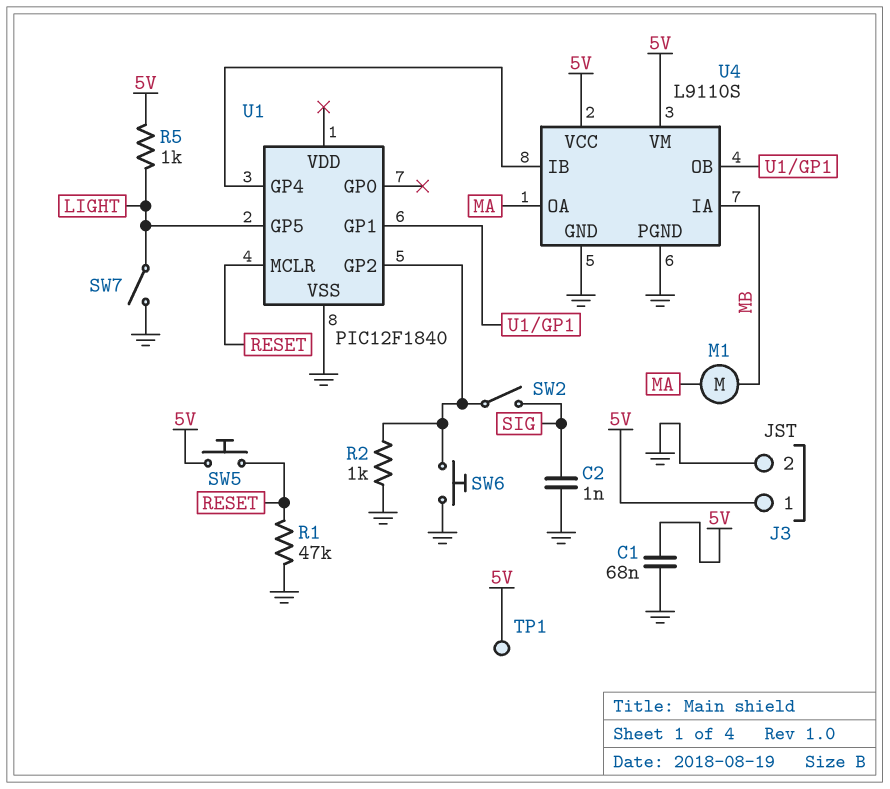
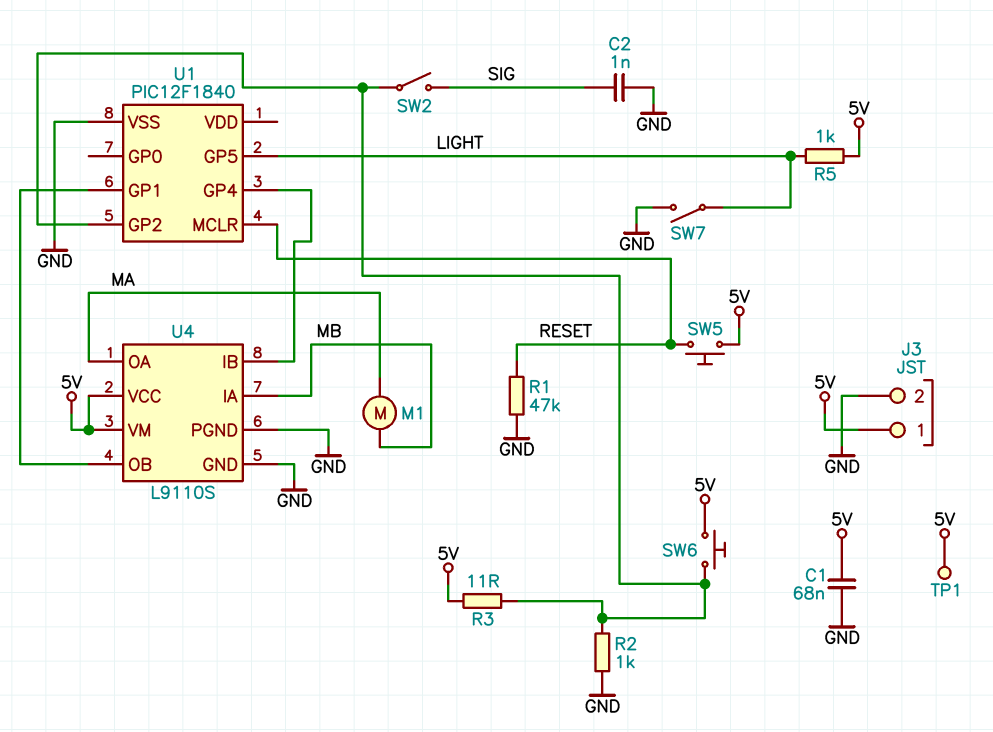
R3: none -> 11 (5V, U1/GP2)
SW6: button (GND, U1/GP2) -> button (5V, U1/GP2)

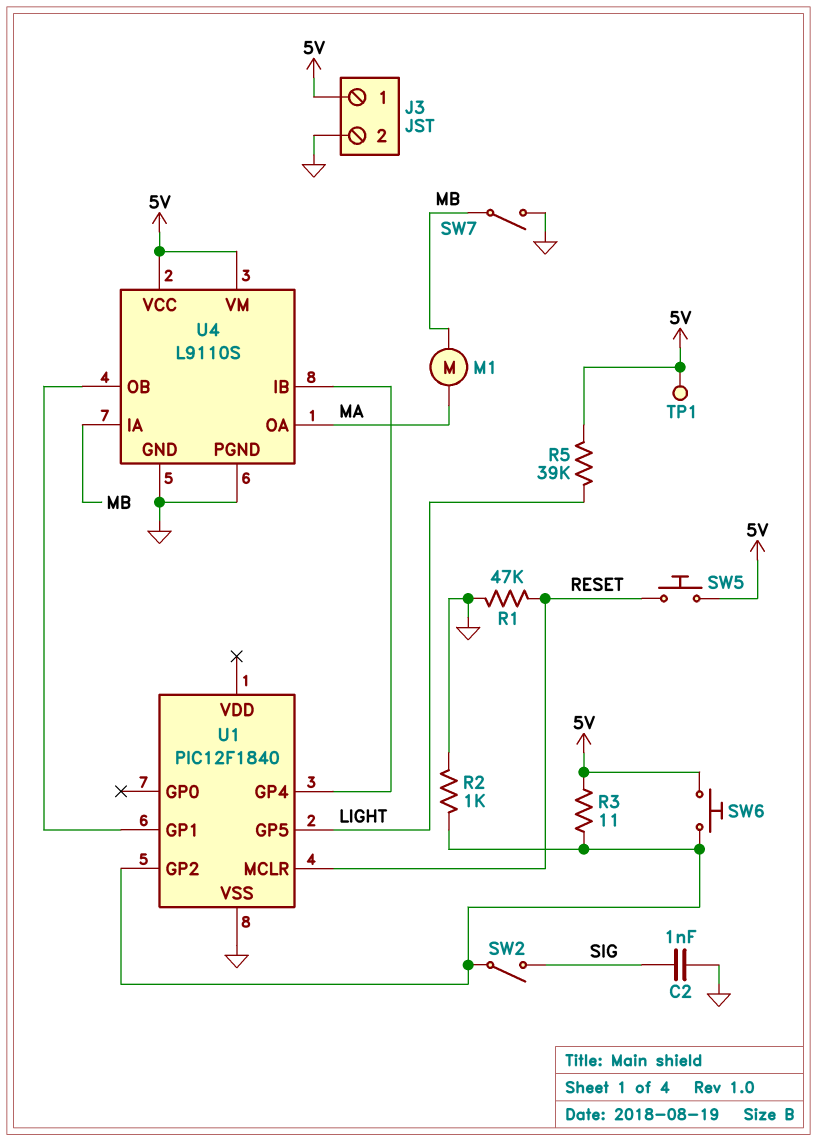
C1: 68nF (5V, GND) -> none
R5: 1k (5V, LIGHT) -> 39k (5V, LIGHT)
SW7: switch (GND, LIGHT) -> switch (GND, MB)

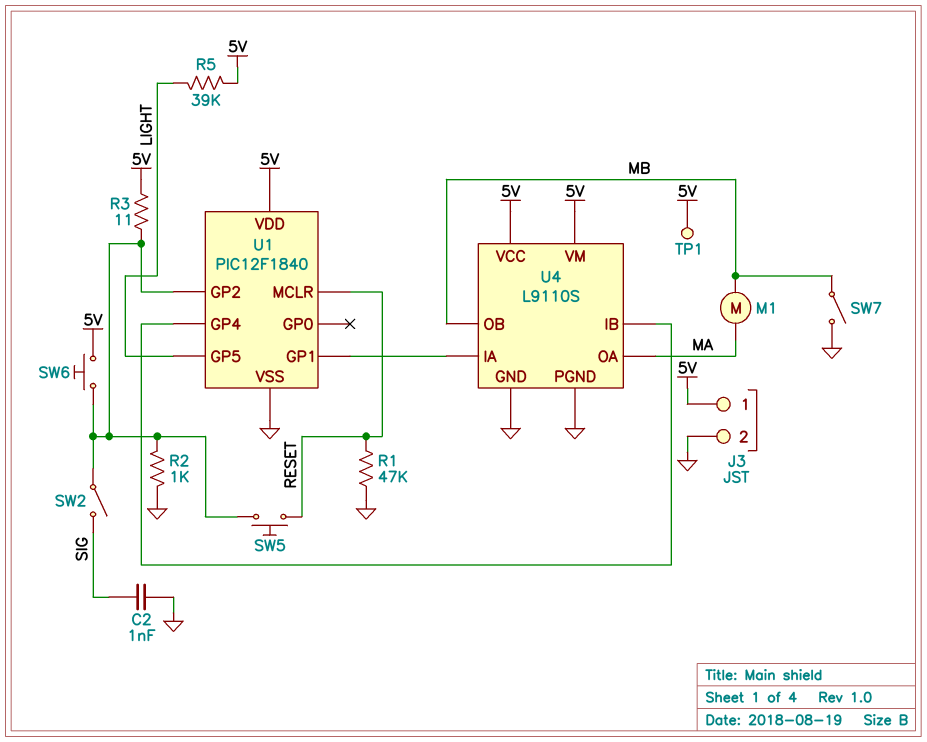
SW5: button (5V, RESET) -> button (RESET, U1/GP2)
U1 pin VDD: none -> 5V
U4 pin IA: MB -> U1/GP1
U4 pin OB: U1/GP1 -> MB

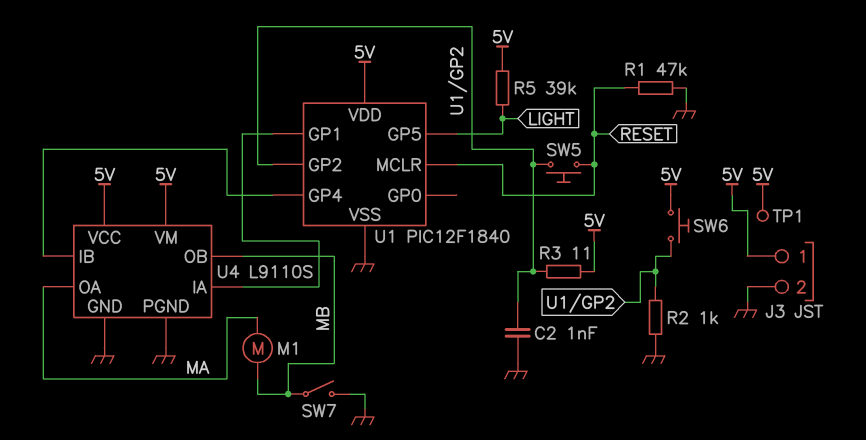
C2: 1nF (GND, SIG) -> 1nF (GND, U1/GP2)
SW2: switch (SIG, U1/GP2) -> none

